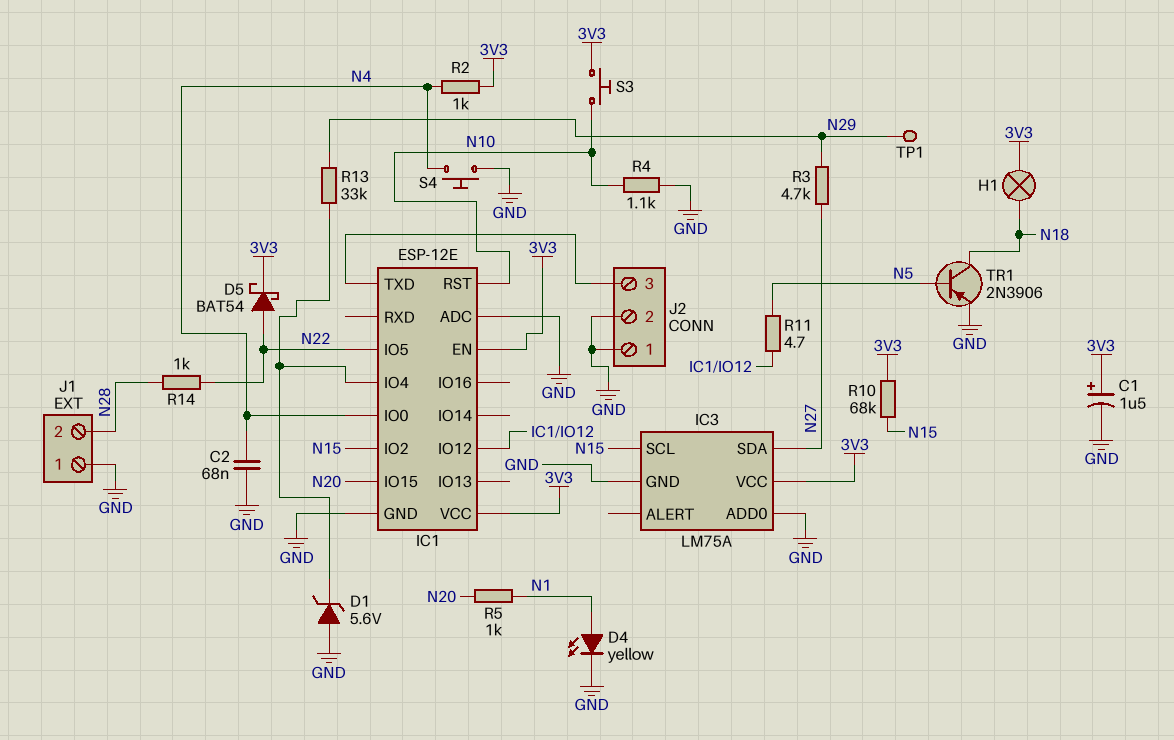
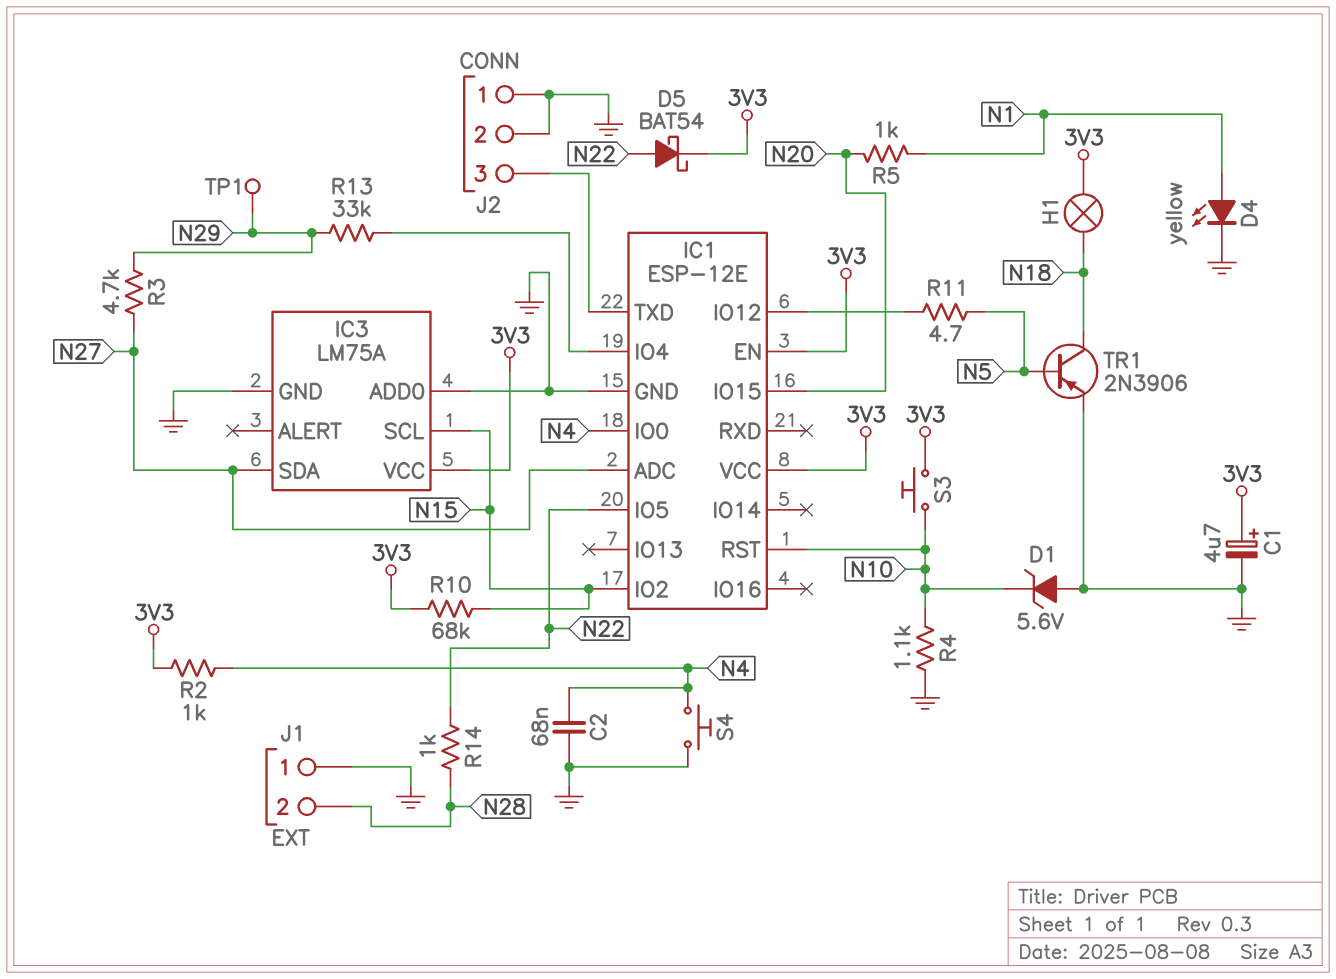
C1: 1.5uF (plus 3V3, minus GND) -> 4.7uF (plus 3V3, minus GND)
D1: zener 5.6V (A GND, K IC1/IO4) -> zener 5.6V (A GND, K N10)
IC1 pin ADC: GND -> N27

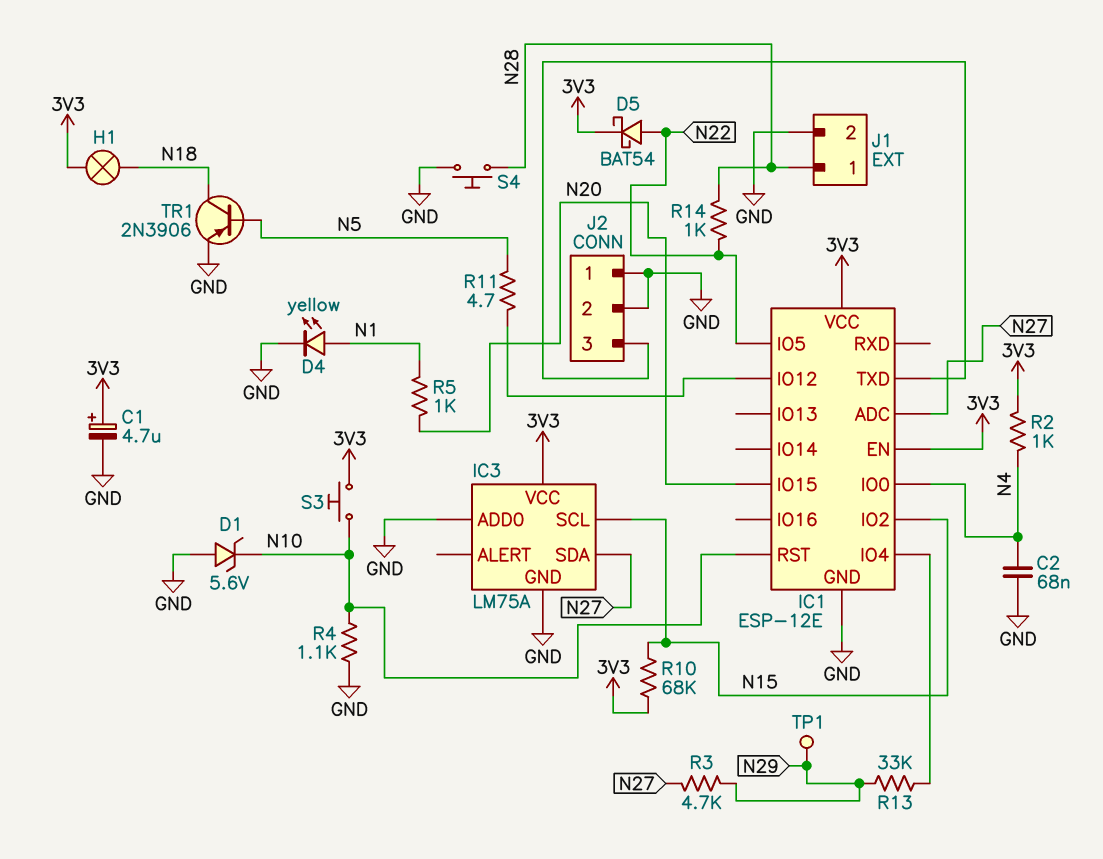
J1 pin 1: GND -> N28
J1 pin 2: N28 -> GND
S4: button (GND, N4) -> button (GND, N28)

